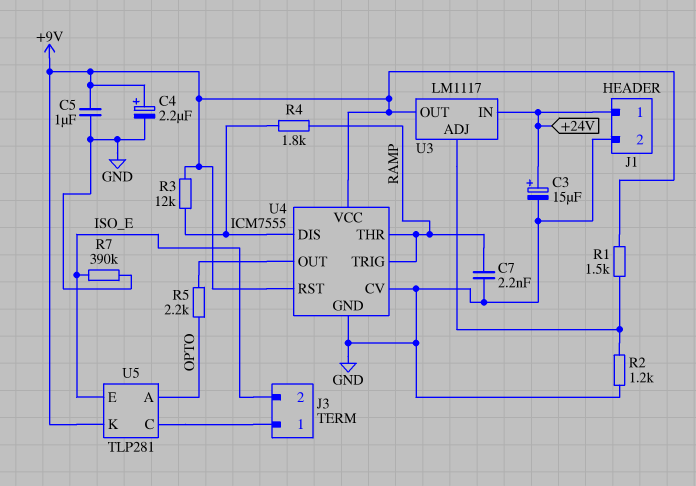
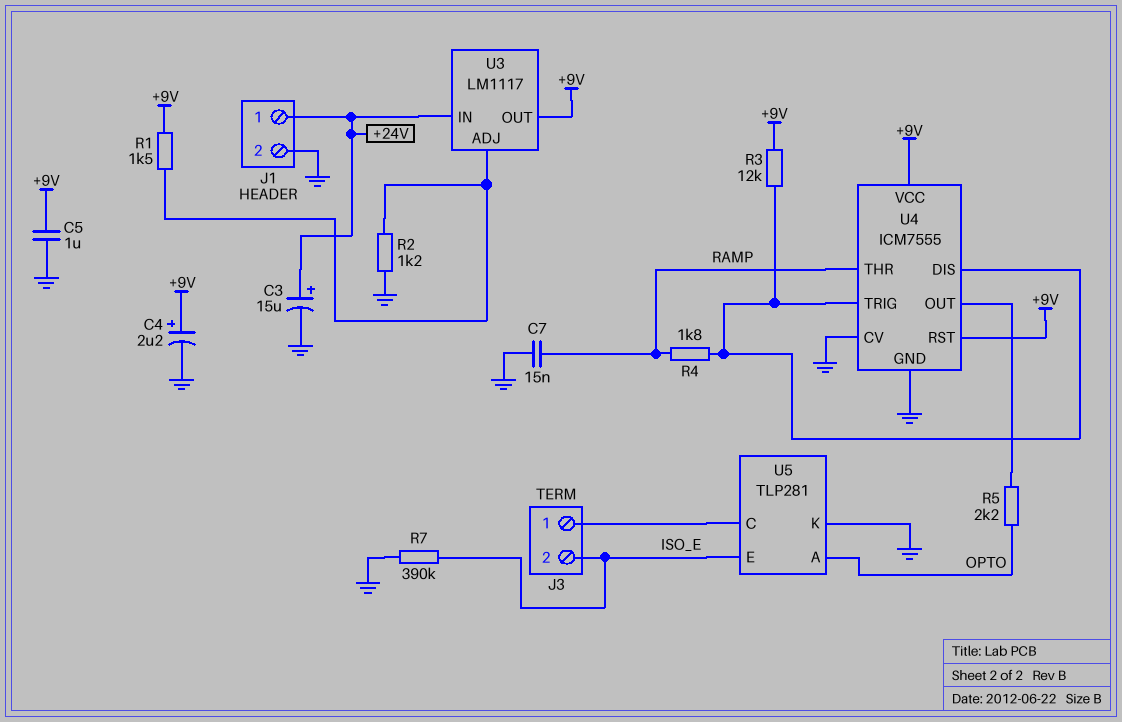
C7: 2.2nF (GND, RAMP) -> 15nF (GND, RAMP)
U4 pin TRIG: RAMP -> U4/DIS
U5 pin K: +9V -> GND

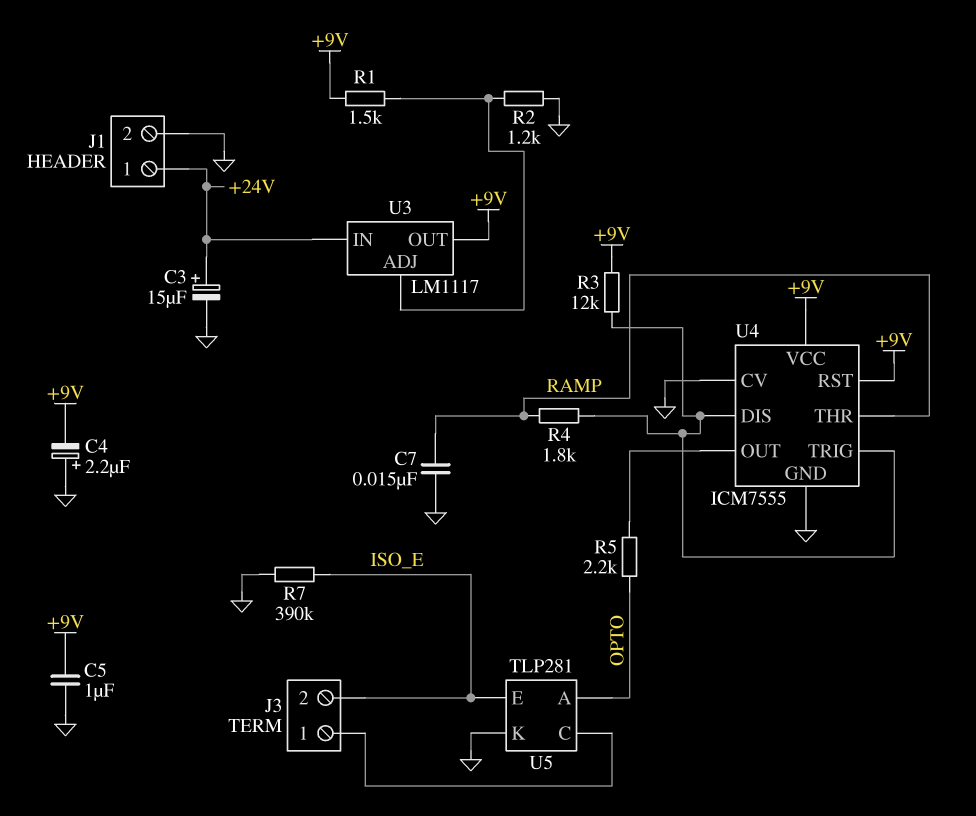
C4: 2.2uF (plus +9V, minus GND) -> 2.2uF (plus GND, minus +9V)

